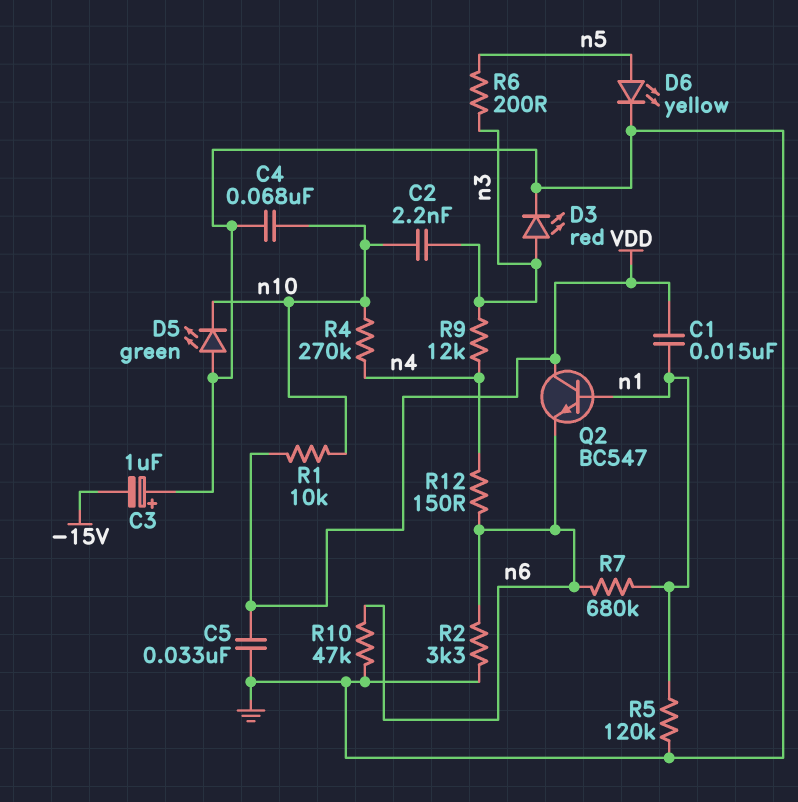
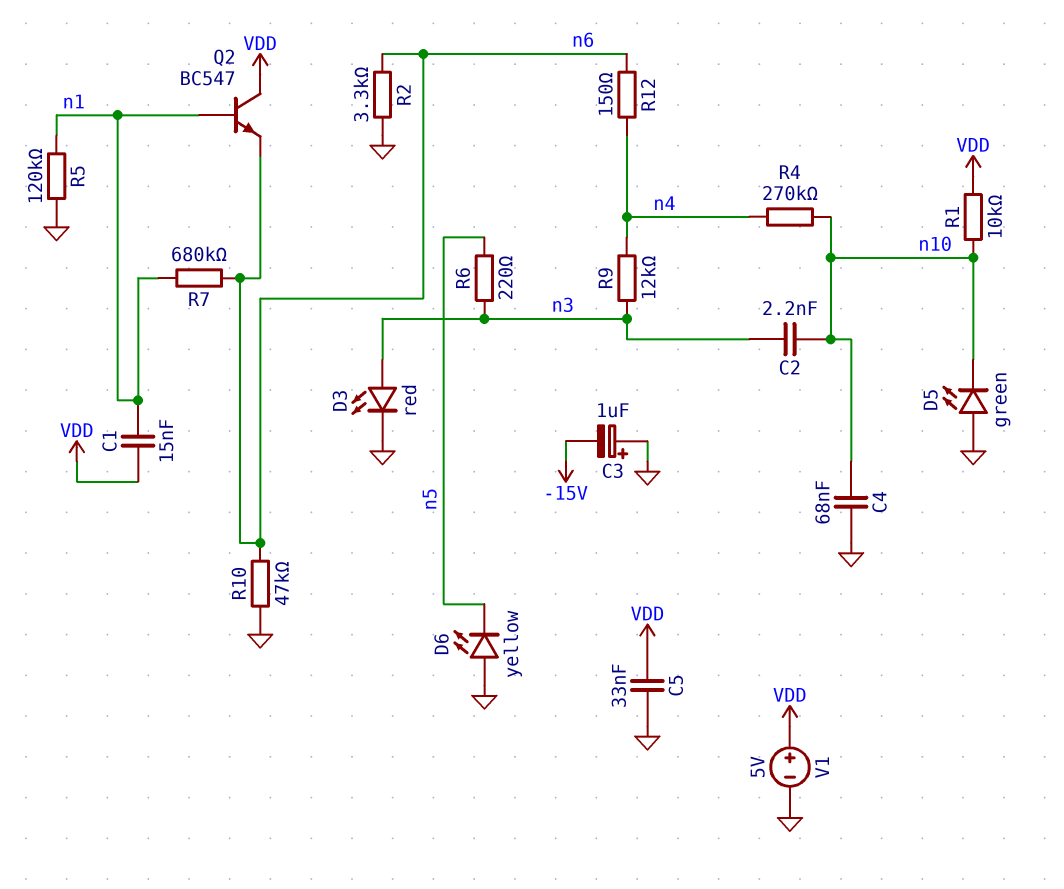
D6: LED yellow (A n5, K GND) -> LED yellow (A GND, K n5)
R6: 200 (n3, n5) -> 220 (n3, n5)
V1: none -> 5V (plus VDD, minus GND)

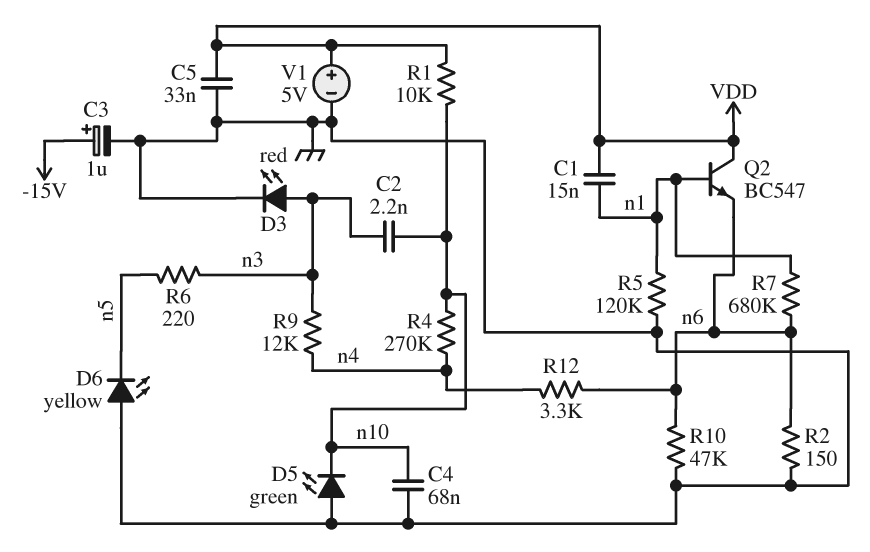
C3: 1uF (plus GND, minus -15V) -> 1uF (plus -15V, minus GND)
R2: 3.3k (GND, n6) -> 150 (GND, n6)
R12: 150 (n4, n6) -> 3.3k (n4, n6)

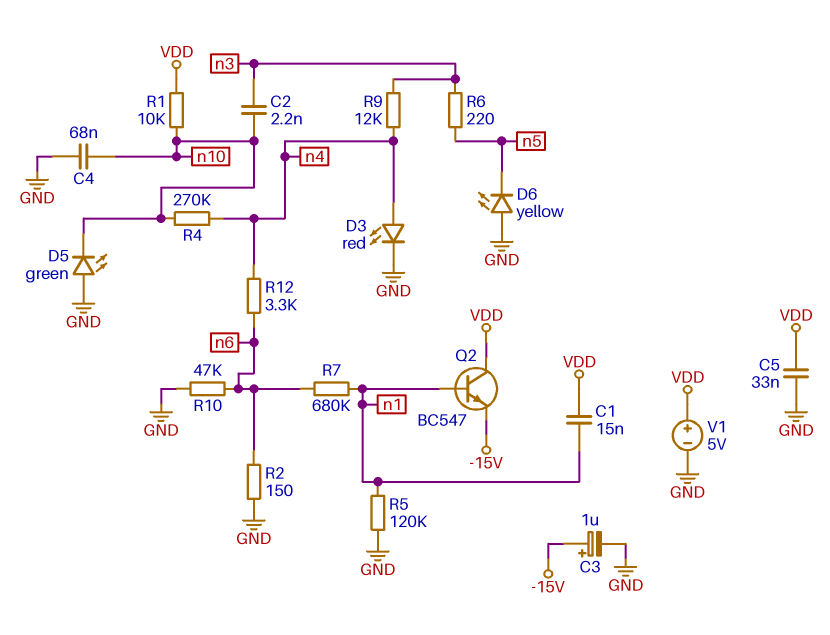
D3: LED red (A n3, K GND) -> LED red (A n4, K GND)
Q2: NPN BC547 (B n1, C VDD, E n6) -> NPN BC547 (B n1, C VDD, E -15V)

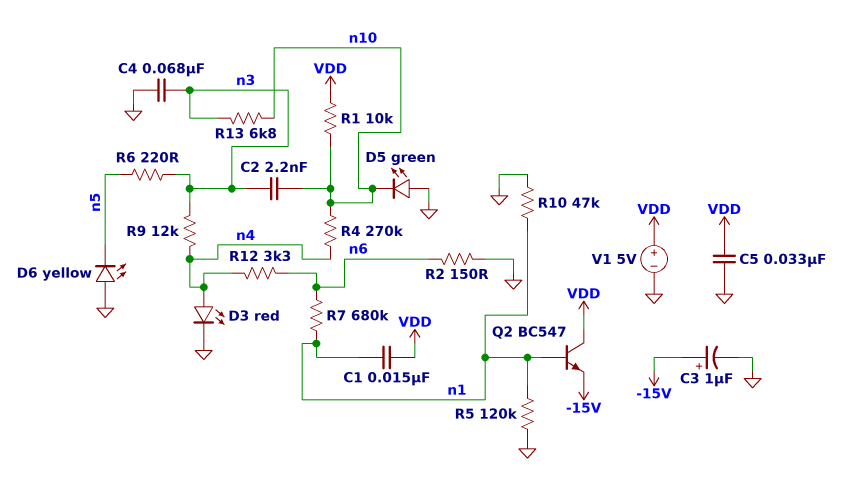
C4: 68nF (GND, n10) -> 68nF (GND, n3)
R10: 47k (GND, n6) -> 47k (GND, n1)
R13: none -> 6.8k (n3, n10)

